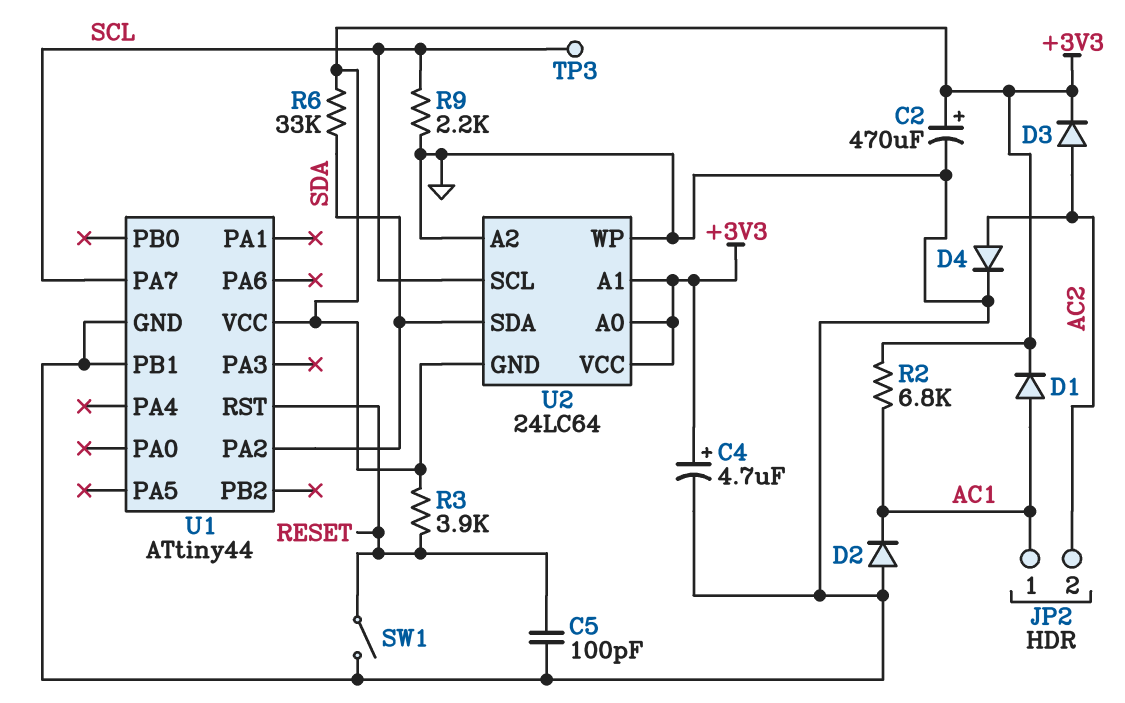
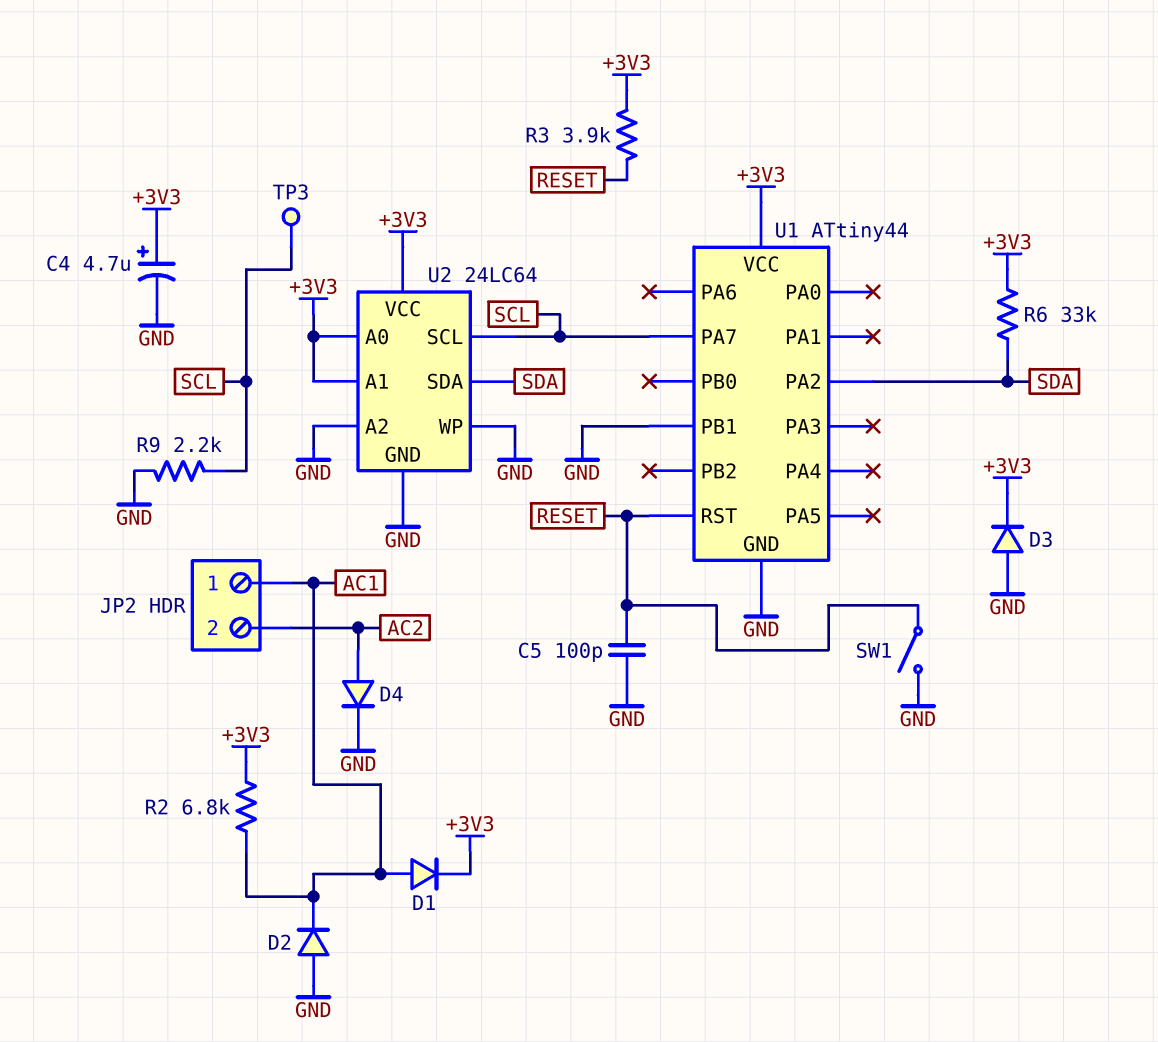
C2: 470uF (plus +3V3, minus GND) -> none
D3: diode (A AC2, K +3V3) -> diode (A GND, K +3V3)
U2 pin GND: +3V3 -> GND

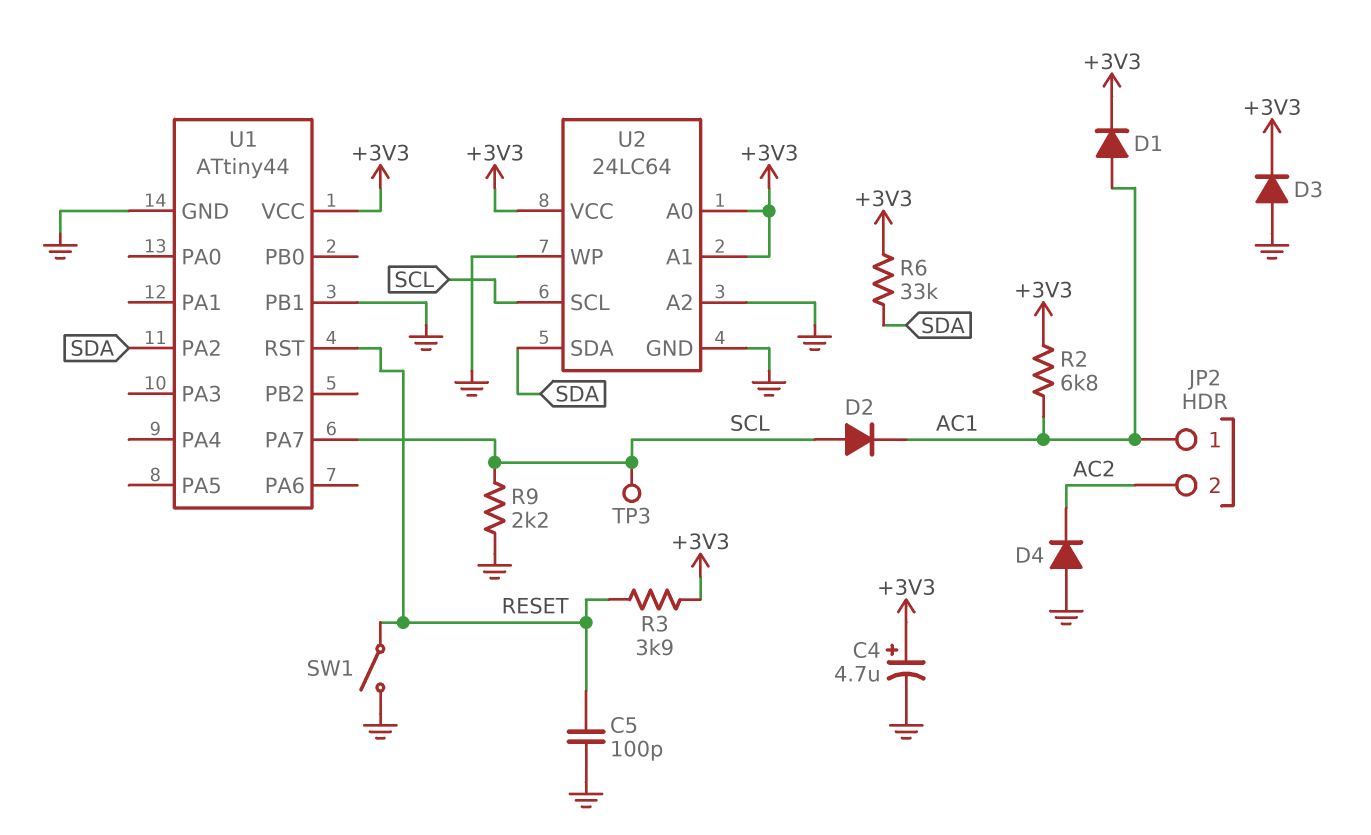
D2: diode (A GND, K AC1) -> diode (A SCL, K AC1)
D4: diode (A AC2, K GND) -> diode (A GND, K AC2)

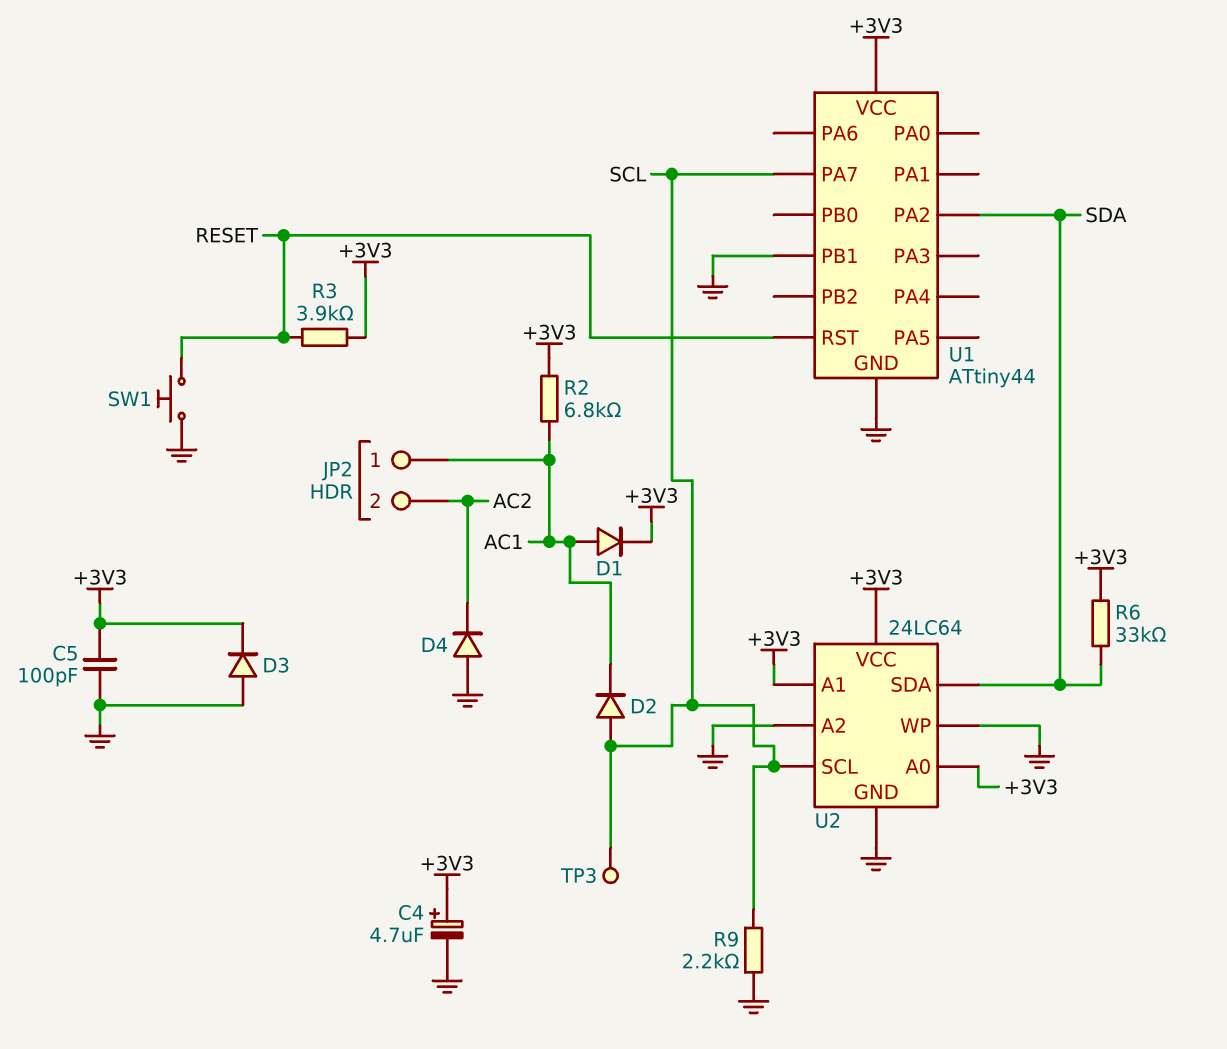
C5: 100pF (GND, RESET) -> 100pF (+3V3, GND)
SW1: switch (GND, RESET) -> button (GND, RESET)

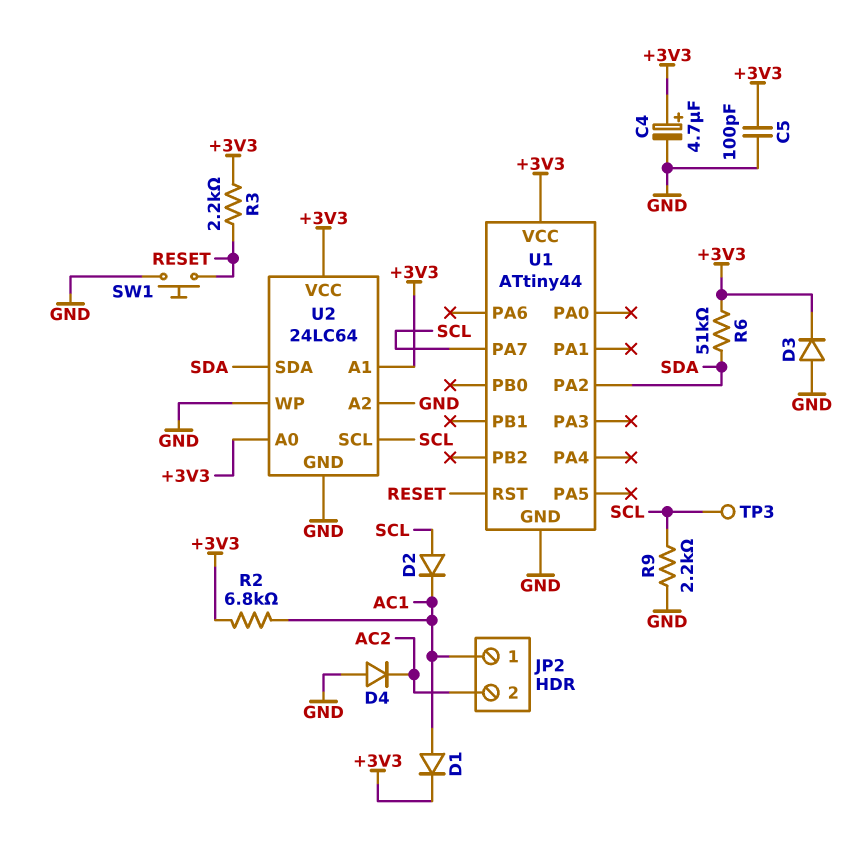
R3: 3.9k (+3V3, RESET) -> 2.2k (+3V3, RESET)
R6: 33k (+3V3, SDA) -> 51k (+3V3, SDA)
U1 pin PB1: GND -> none

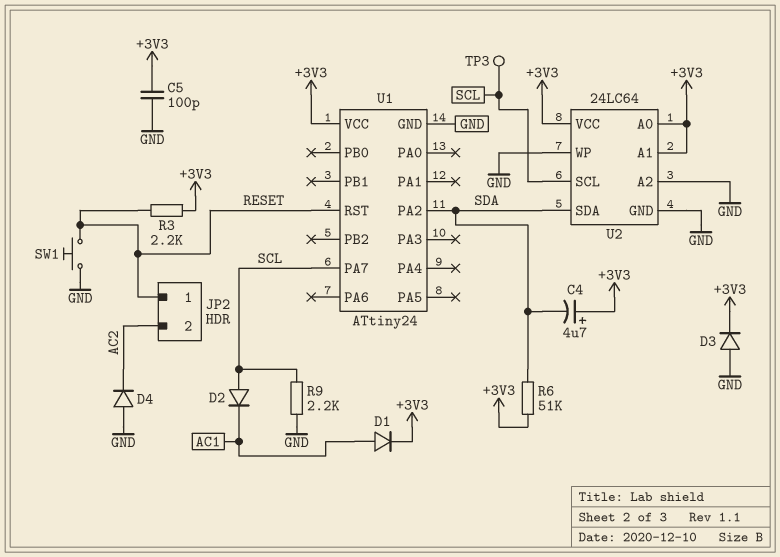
C4: 4.7uF (plus +3V3, minus GND) -> 4.7uF (plus +3V3, minus SDA)
JP2 pin 1: AC1 -> RESET
R2: 6.8k (+3V3, AC1) -> none
U1: ATtiny44 -> ATtiny24

